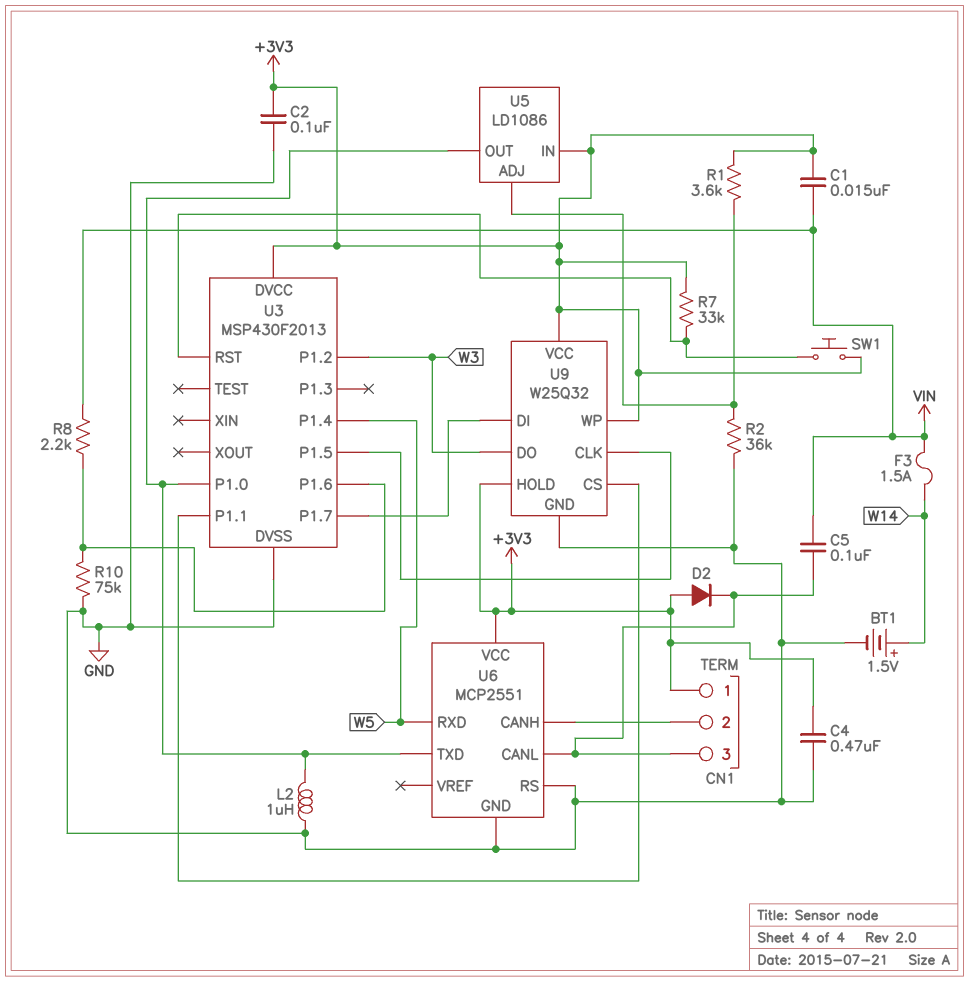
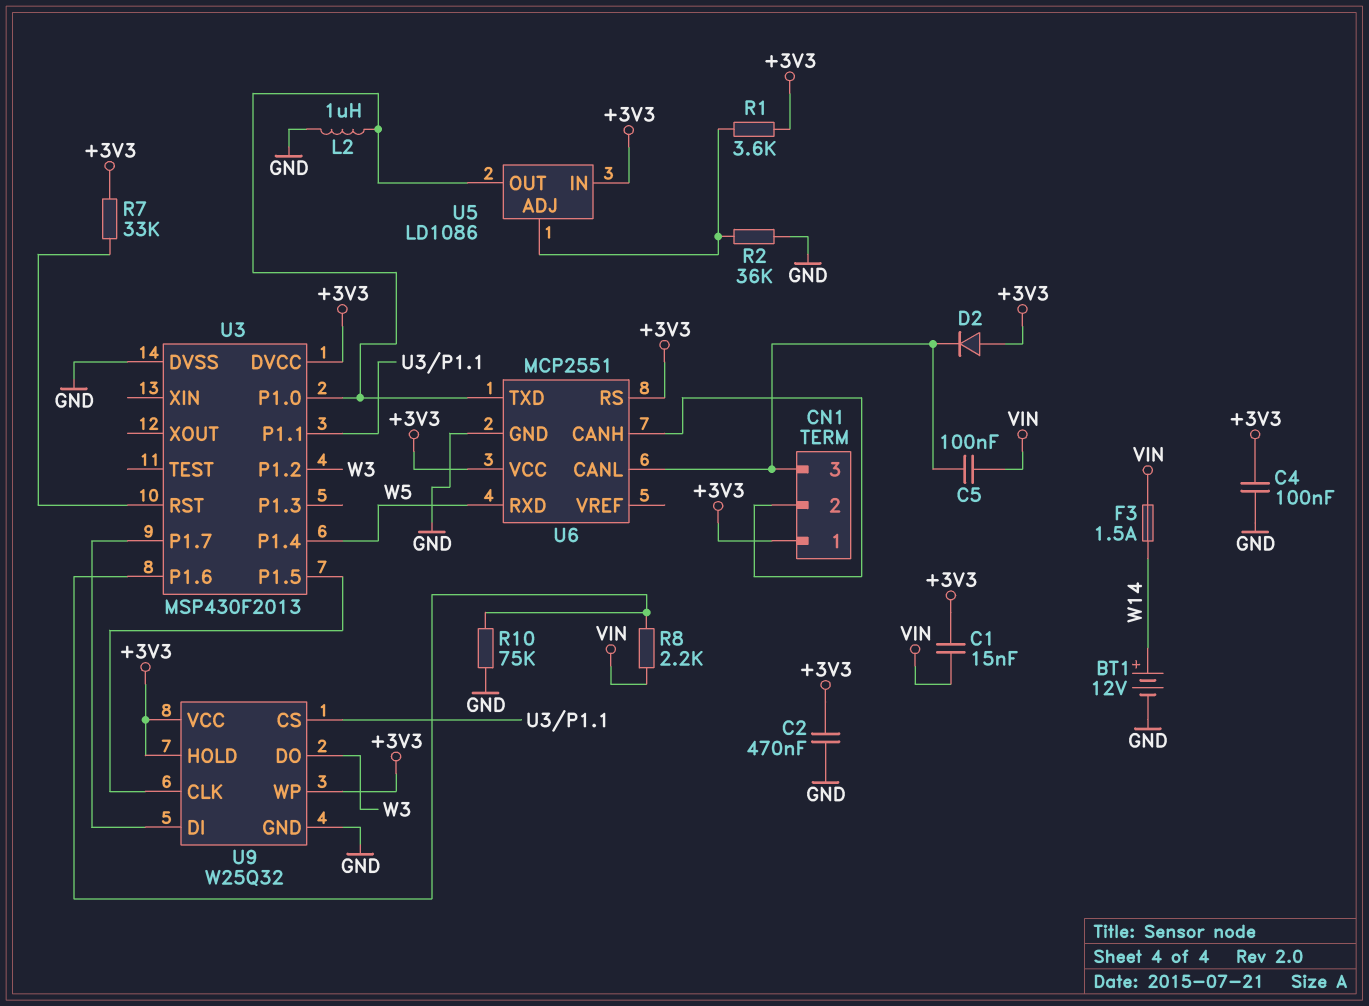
BT1: 1.5V (plus W14, minus GND) -> 12V (plus W14, minus GND)
C2: 100nF (+3V3, GND) -> 470nF (+3V3, GND)
C4: 470nF (+3V3, GND) -> 100nF (+3V3, GND)
SW1: button (+3V3, U3/RST) -> none
U6 pin RS: GND -> +3V3

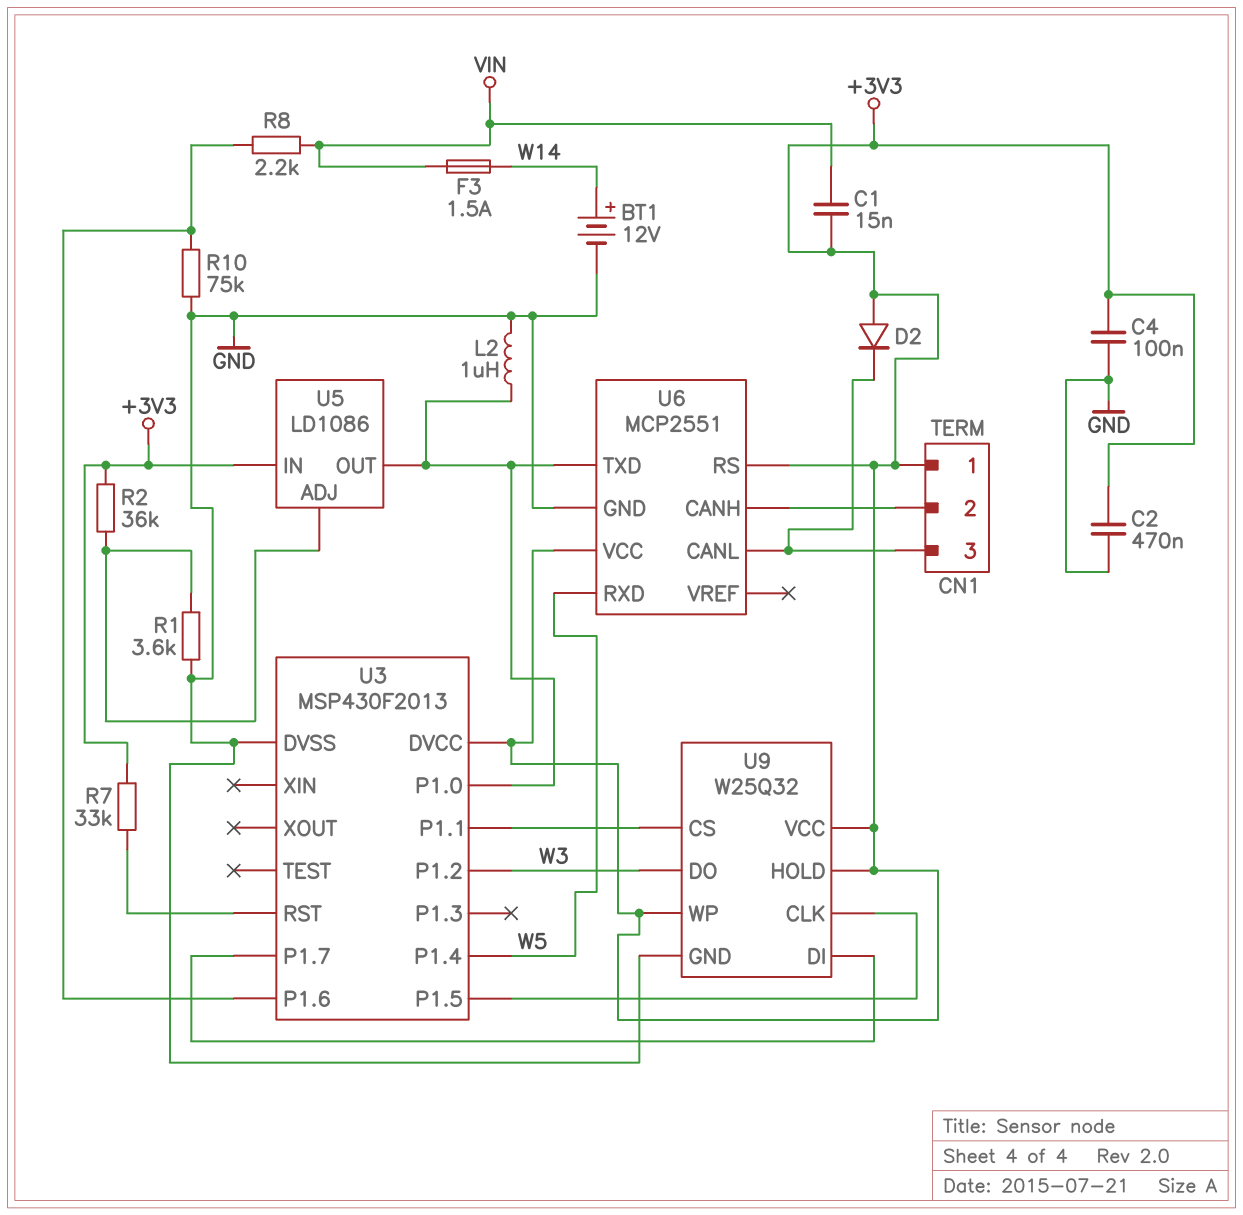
C5: 100nF (CN1/3, VIN) -> none
R1: 3.6k (+3V3, U5/ADJ) -> 3.6k (GND, U5/ADJ)
R2: 36k (GND, U5/ADJ) -> 36k (+3V3, U5/ADJ)

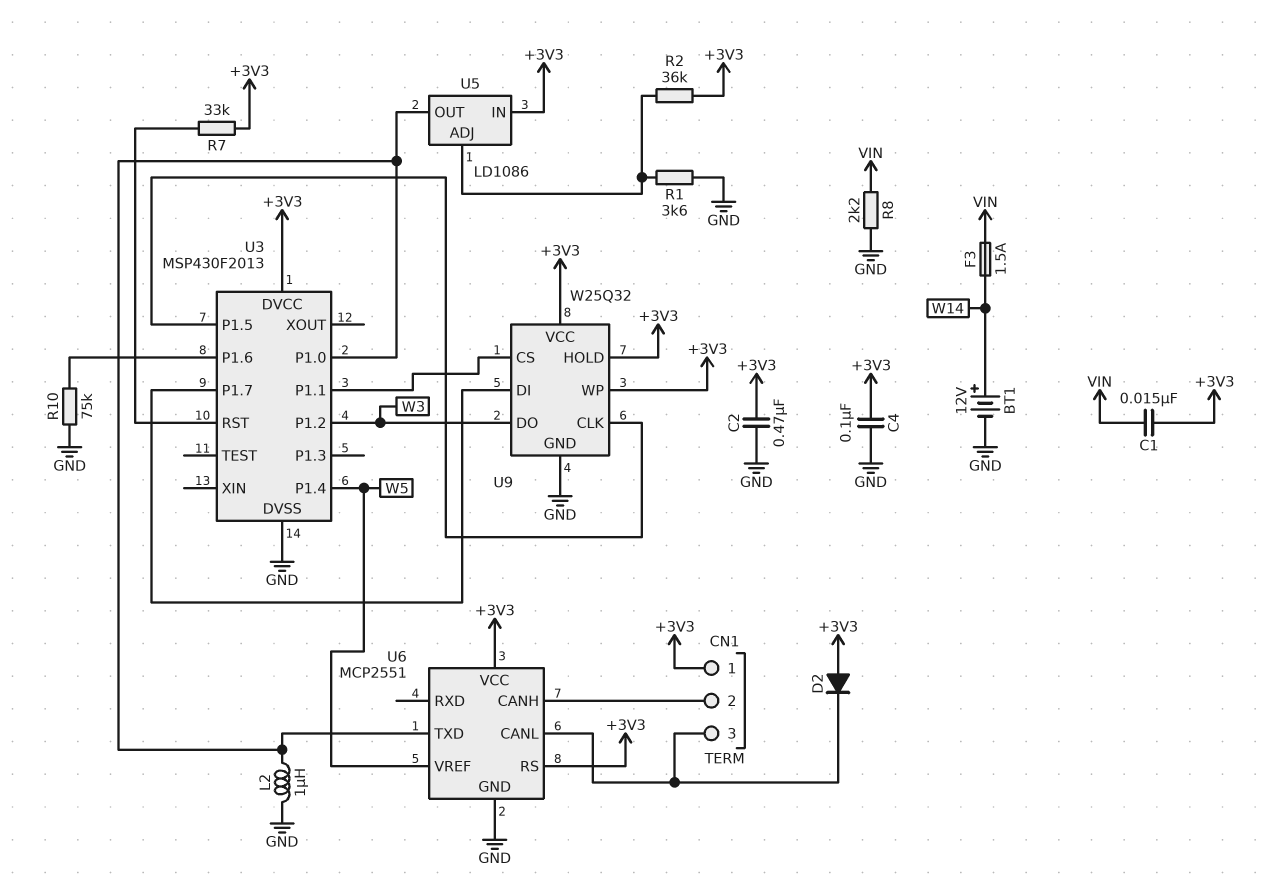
R8: 2.2k (U3/P1.6, VIN) -> 2.2k (GND, VIN)
U6 pin RXD: W5 -> none
U6 pin VREF: none -> W5

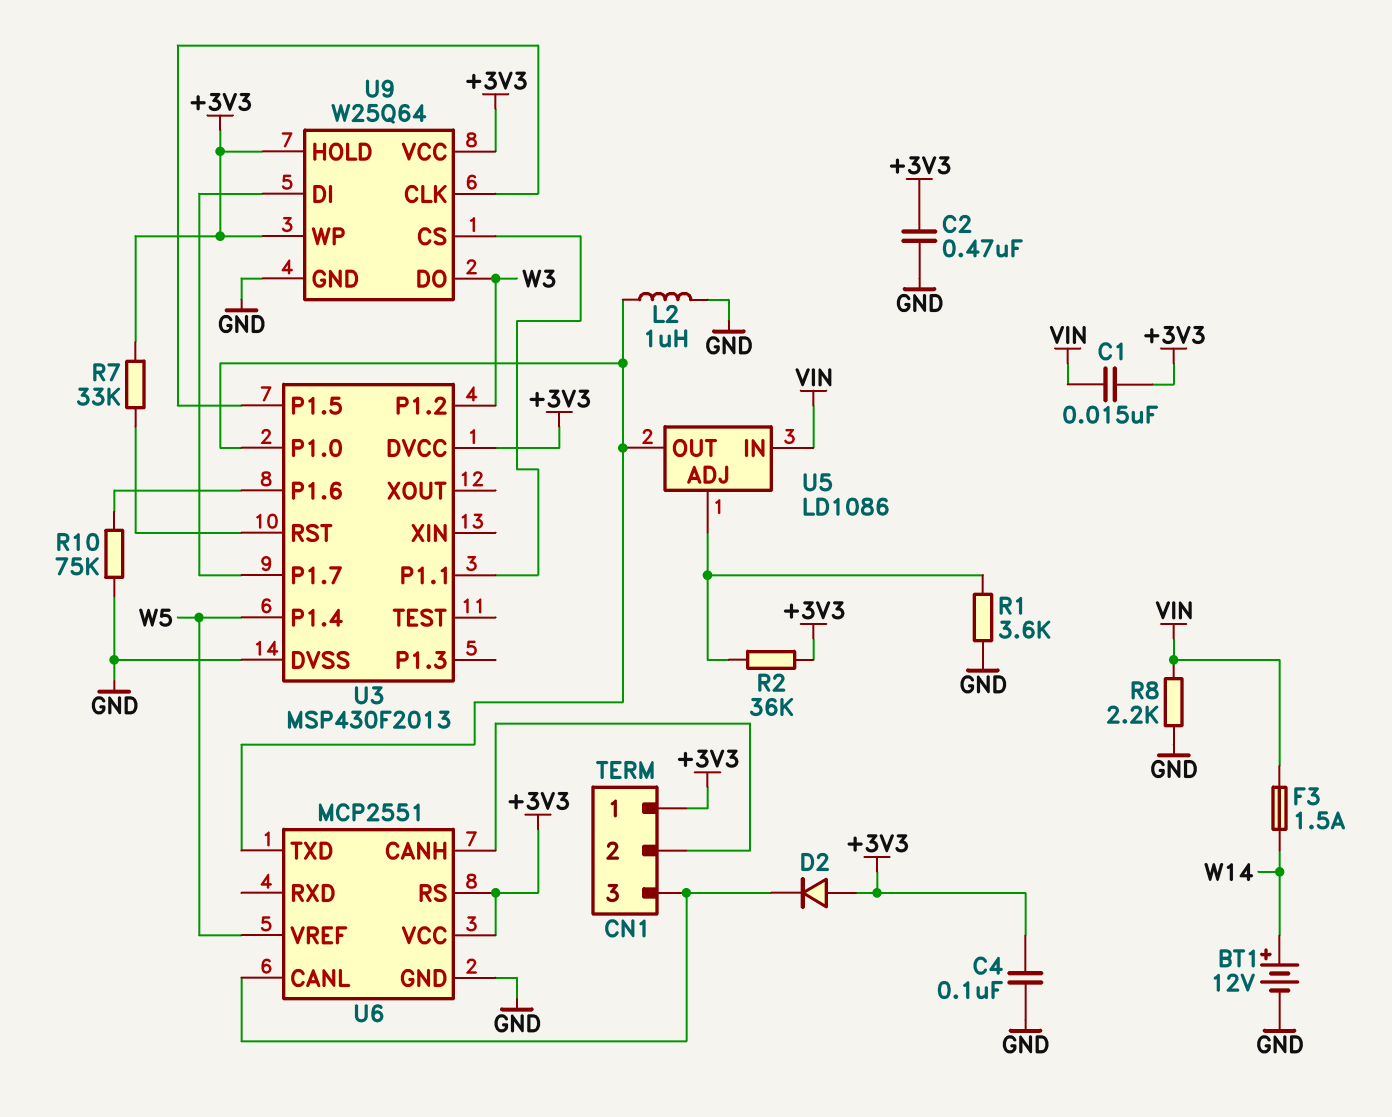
U5 pin IN: +3V3 -> VIN
U9: W25Q32 -> W25Q64

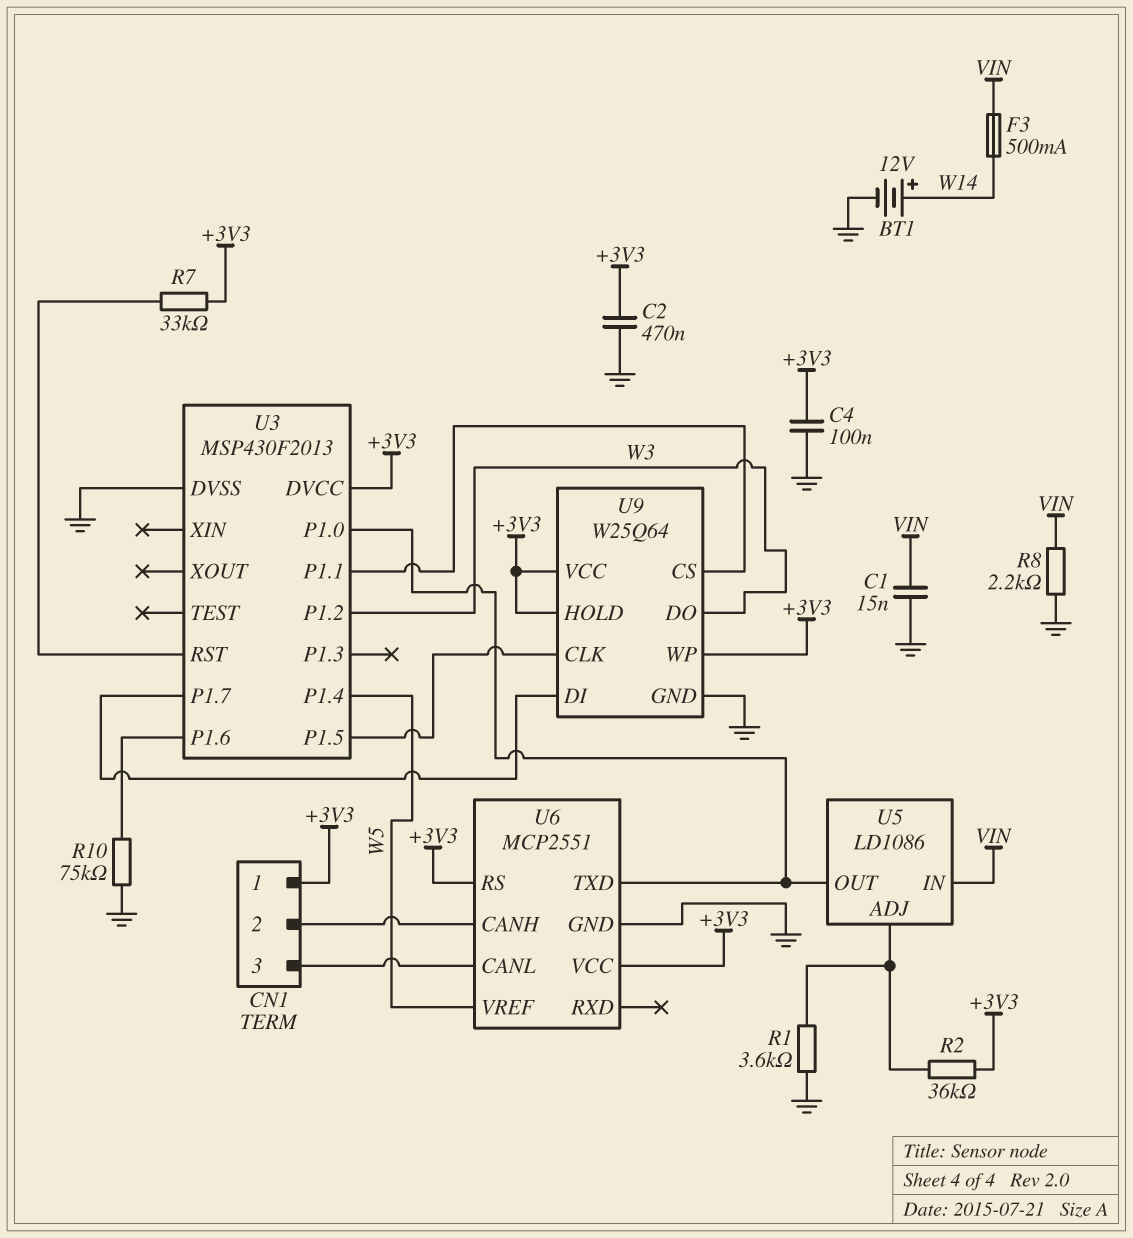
C1: 15nF (+3V3, VIN) -> 15nF (GND, VIN)
D2: diode (A +3V3, K CN1/3) -> none
F3: 1.5A (VIN, W14) -> 500mA (VIN, W14)
L2: 1uH (GND, U3/P1.0) -> none

